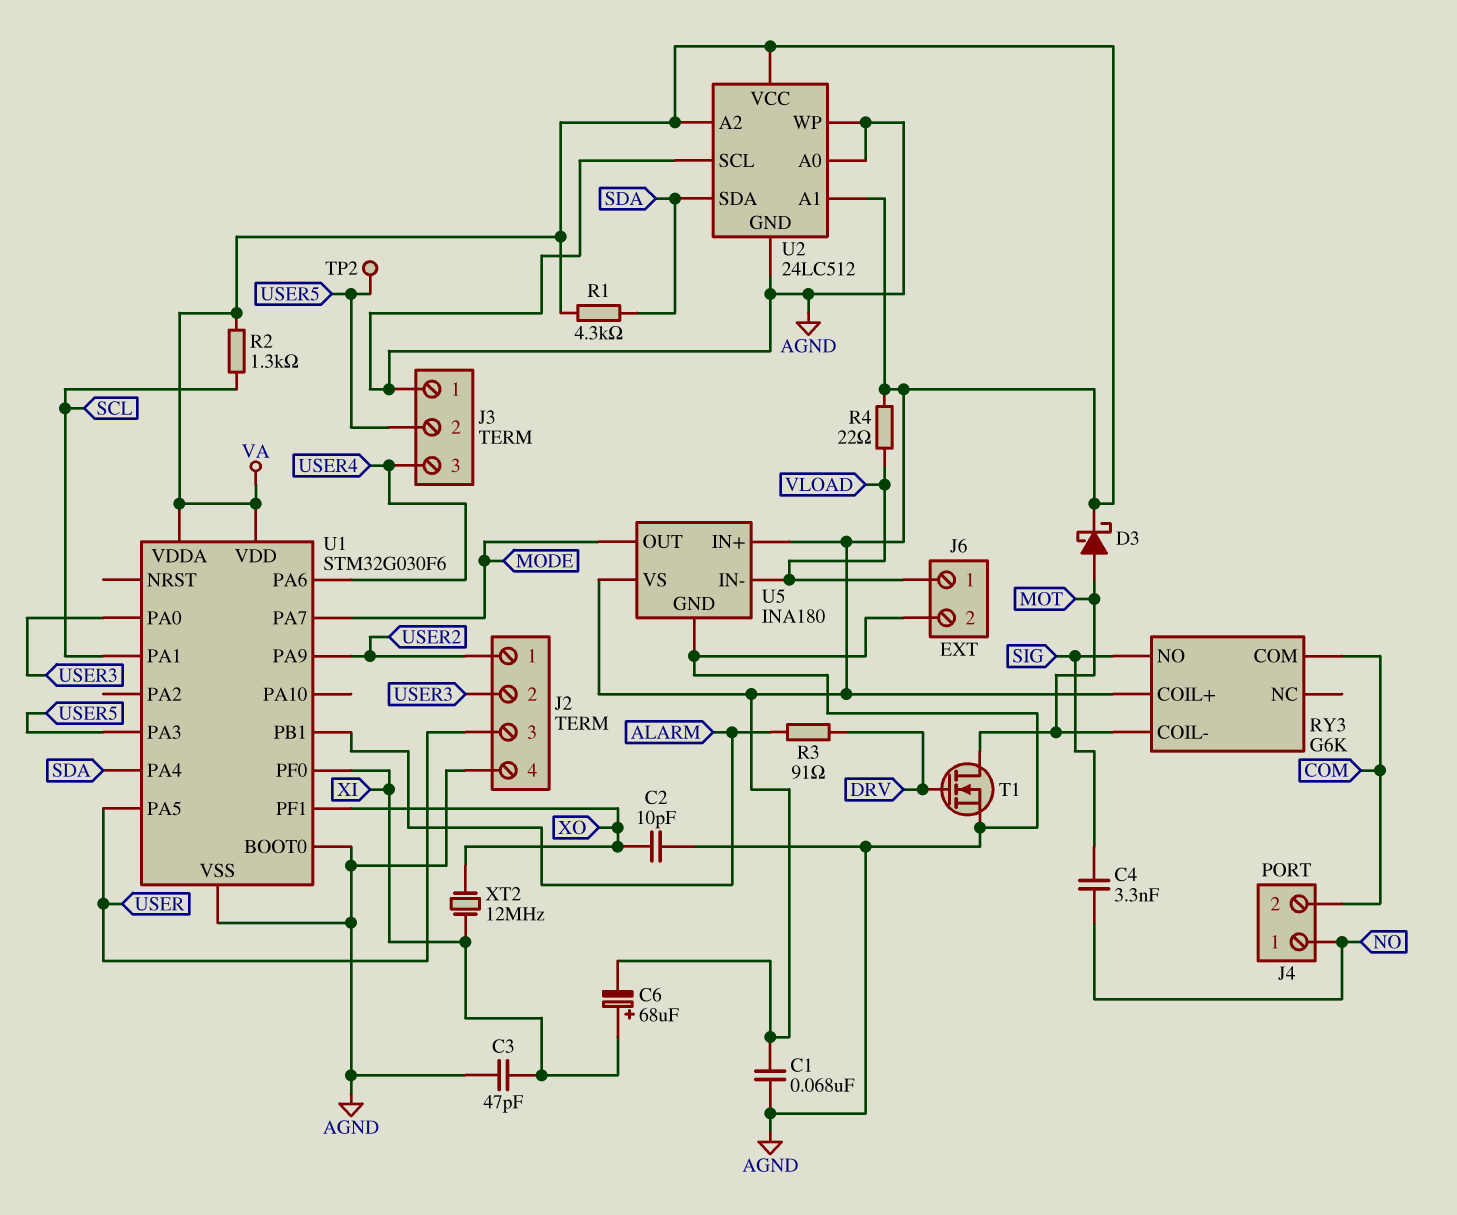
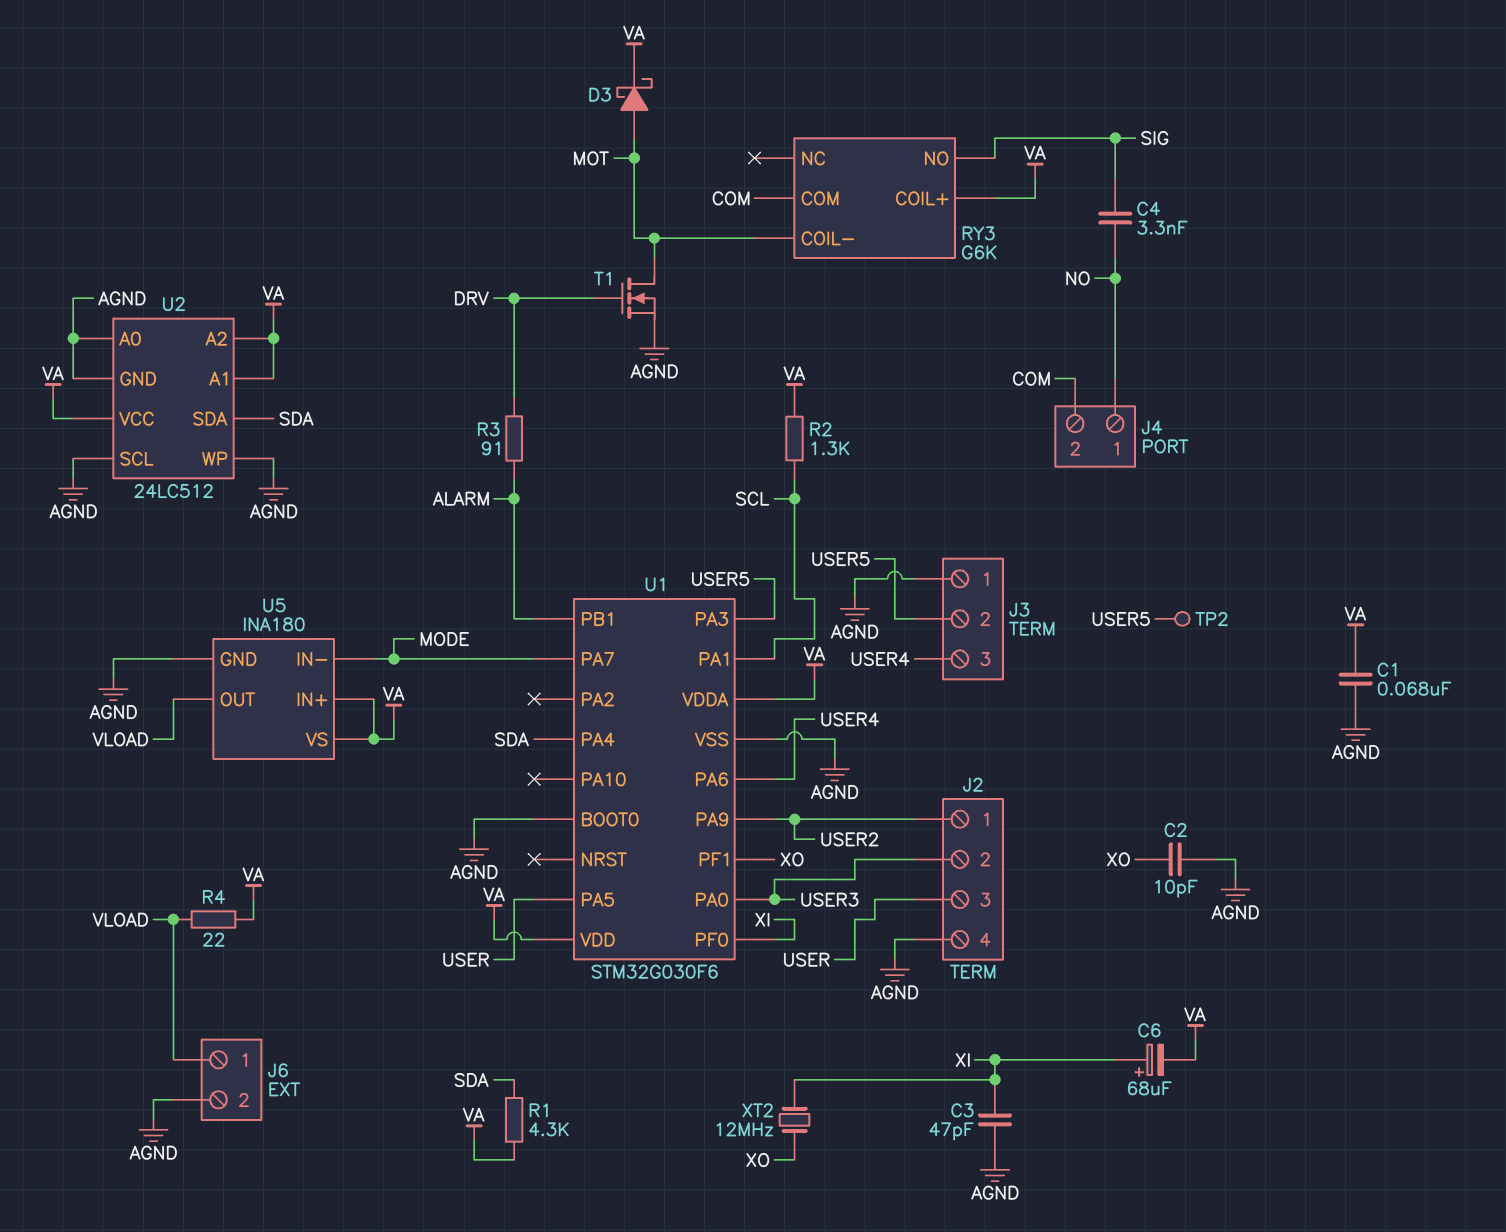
U5 pin IN-: VLOAD -> MODE
U5 pin OUT: MODE -> VLOAD

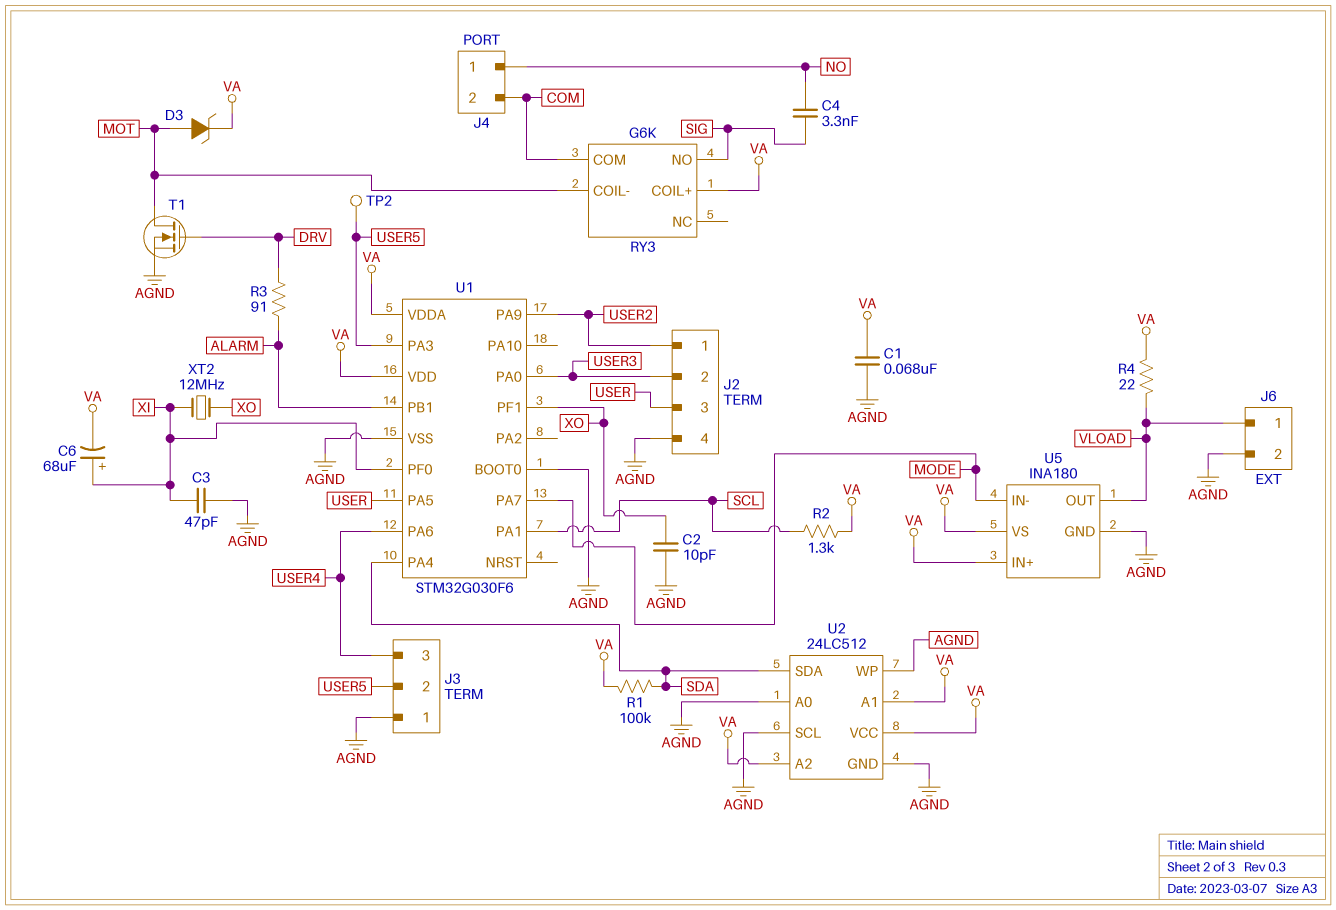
D3: schottky (A MOT, K VA) -> zener (A MOT, K VA)
R1: 4.3k (SDA, VA) -> 100k (SDA, VA)

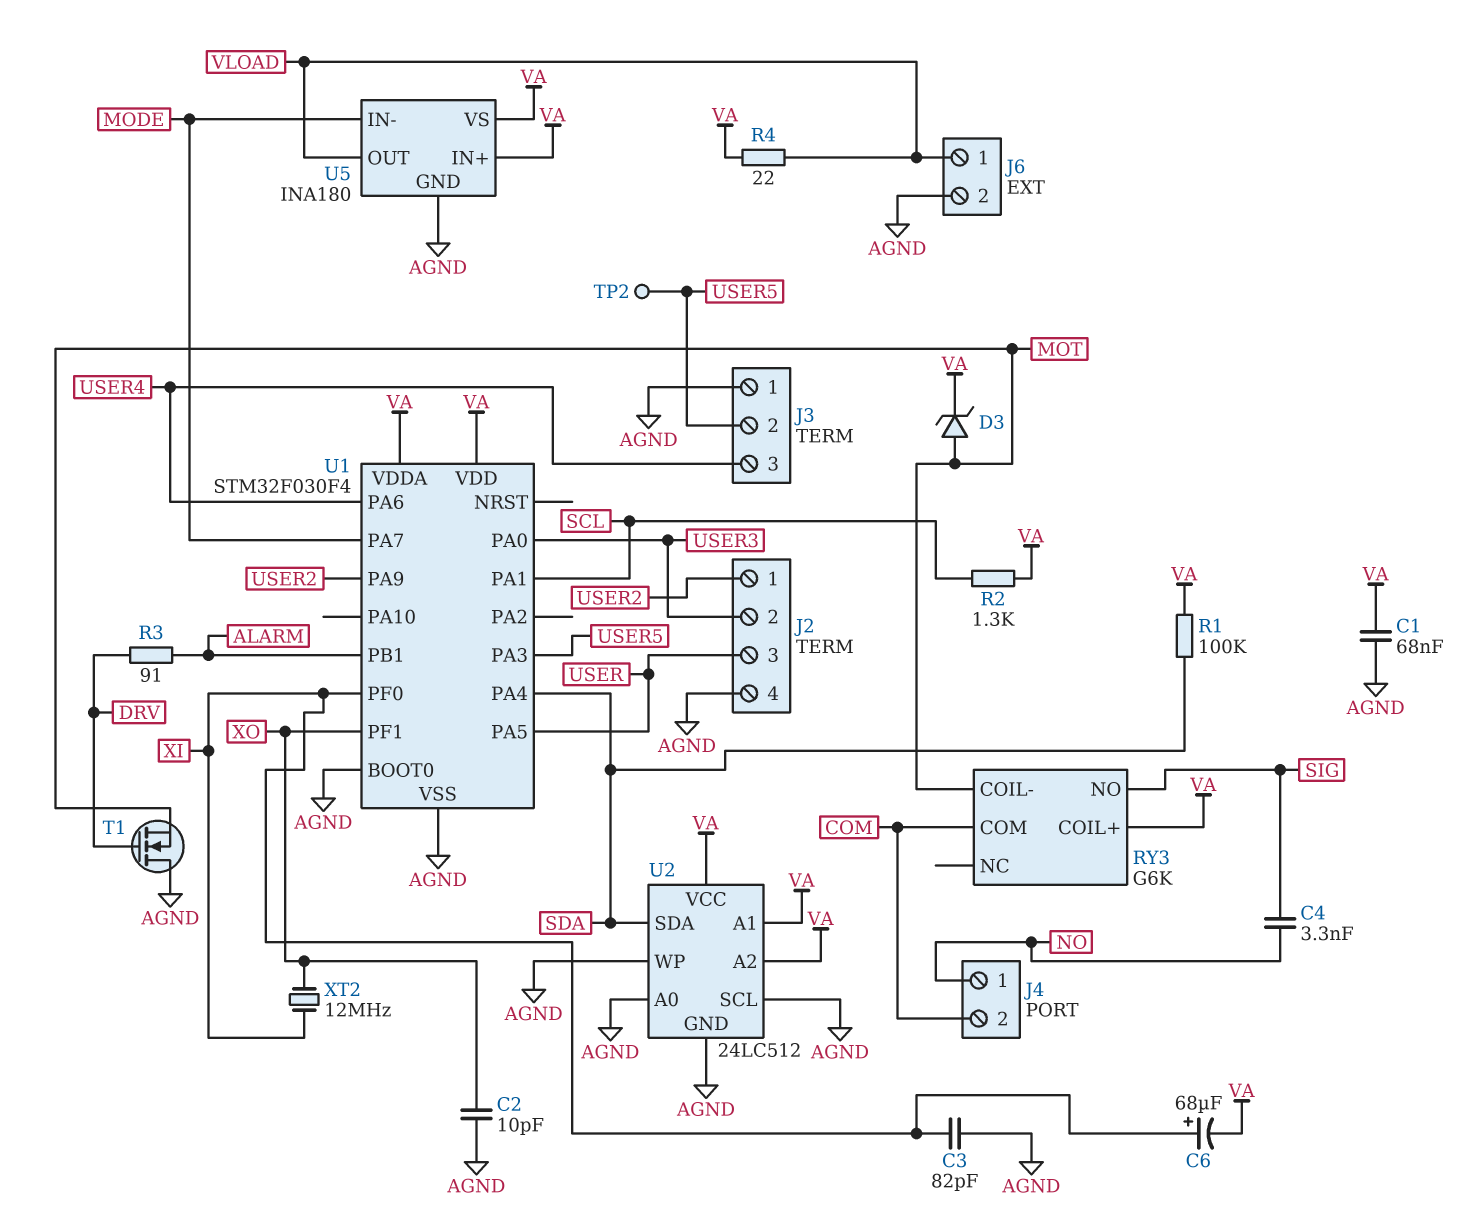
C3: 47pF (AGND, XI) -> 82pF (AGND, XI)
T1: NMOS (G DRV, D MOT, S AGND) -> NMOS (G DRV, D AGND, S MOT)
U1: STM32G030F6 -> STM32F030F4

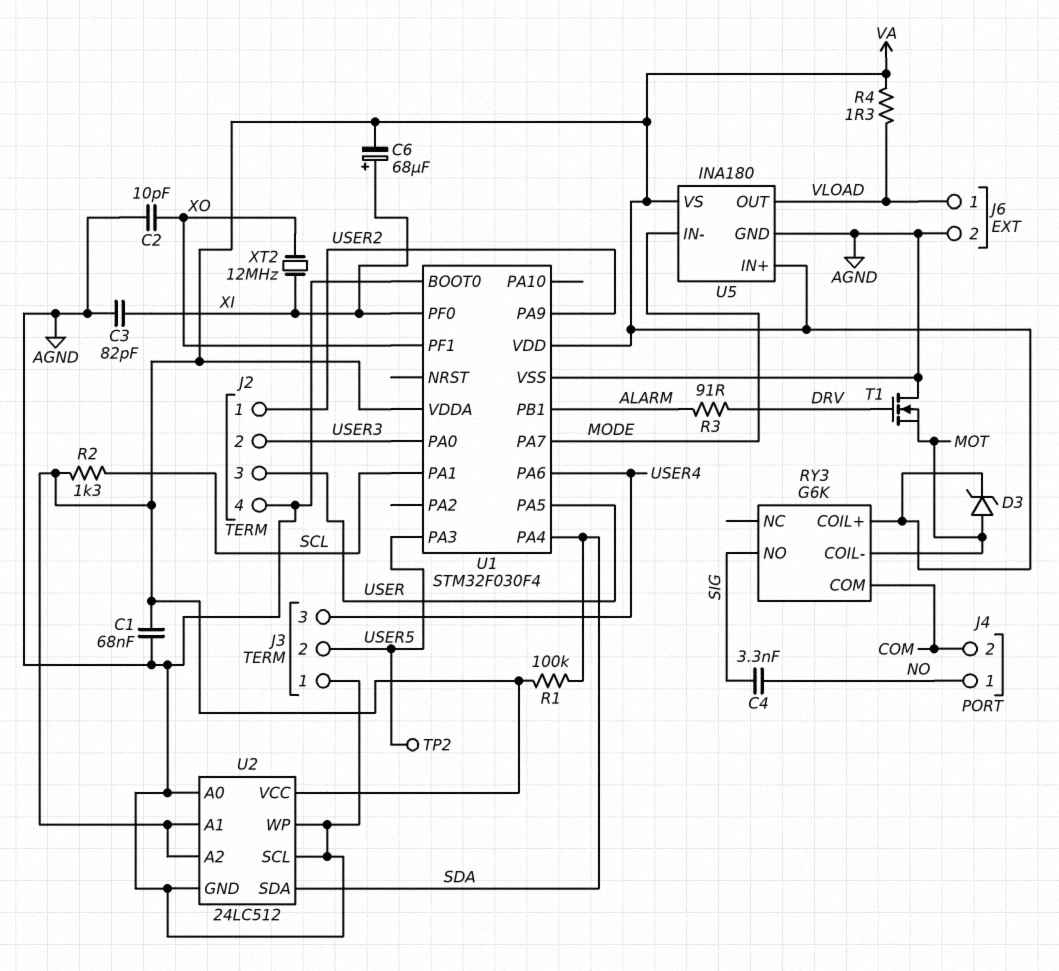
R4: 22 (VA, VLOAD) -> 1.3 (VA, VLOAD)

